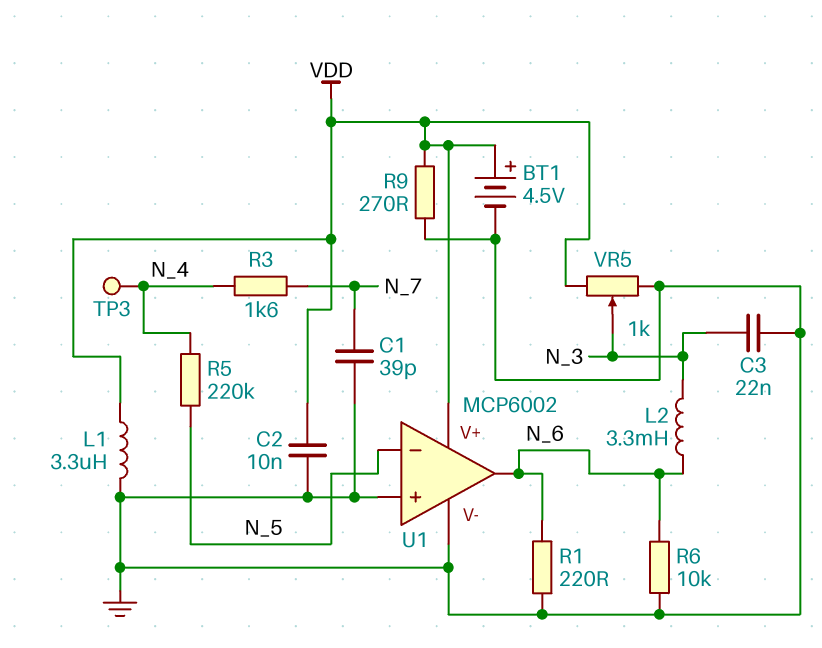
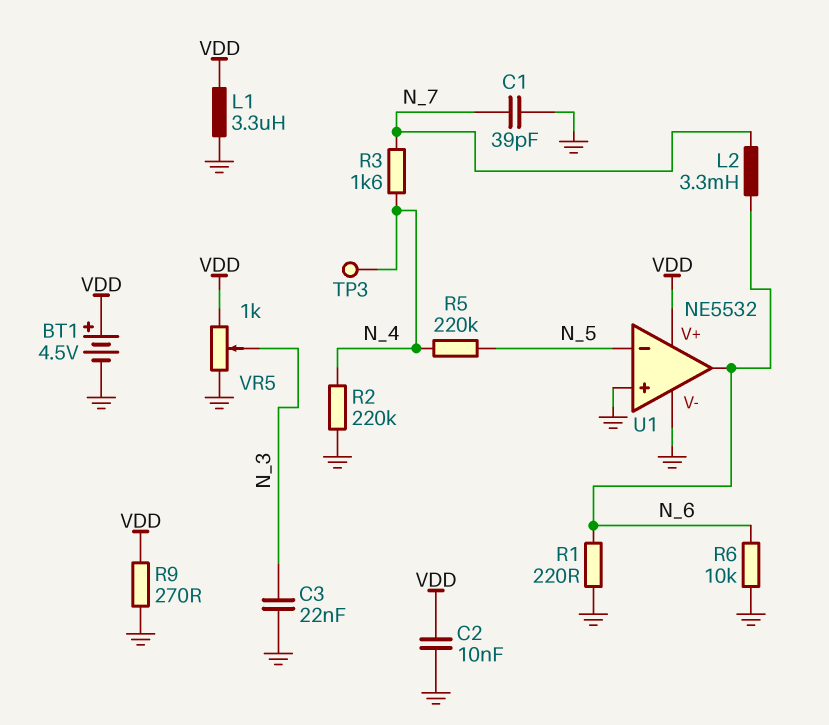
L2: 3.3mH (N_3, N_6) -> 3.3mH (N_6, N_7)
R2: none -> 220k (GND, N_4)
U1: MCP6002 -> NE5532

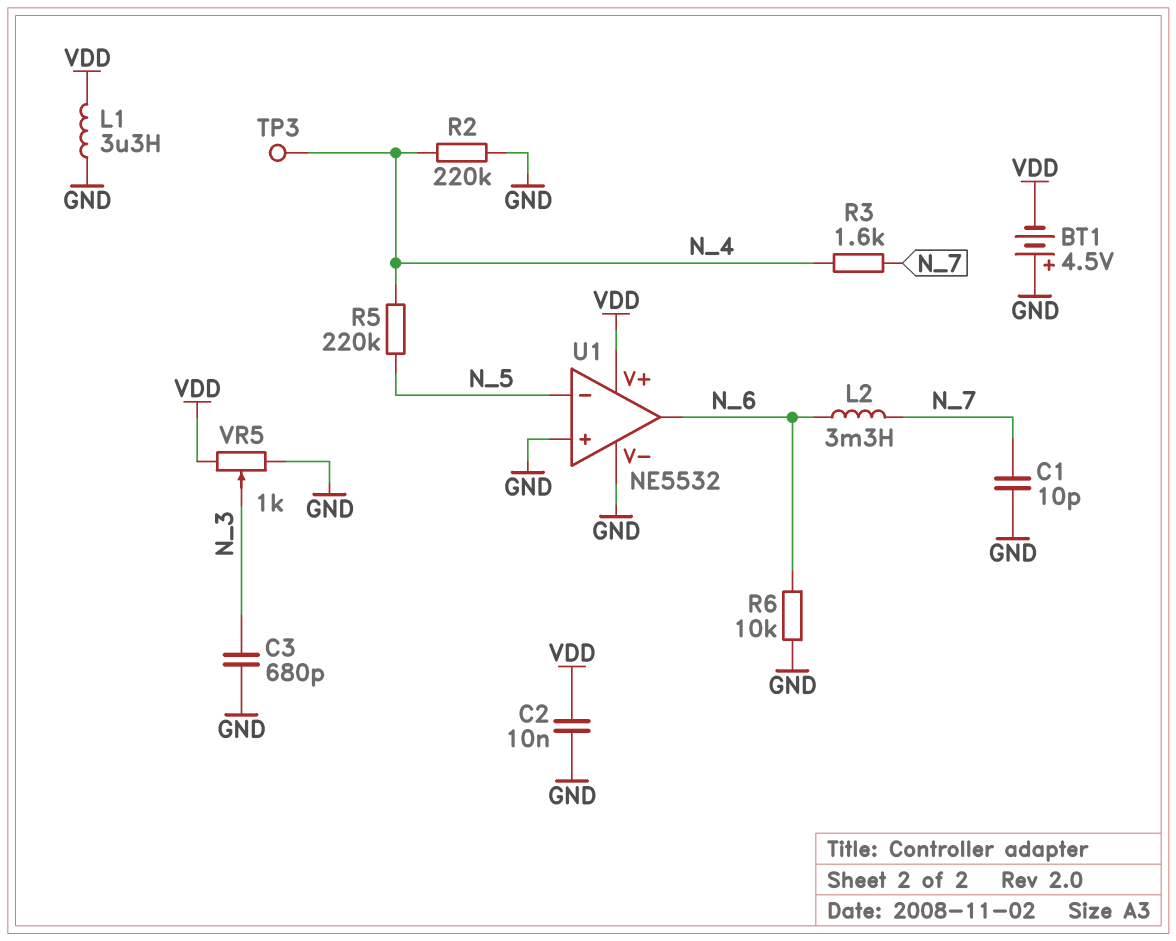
BT1: 4.5V (plus VDD, minus GND) -> 4.5V (plus GND, minus VDD)
C1: 39pF (GND, N_7) -> 10pF (GND, N_7)
C3: 22nF (GND, N_3) -> 680pF (GND, N_3)
R1: 220 (GND, N_6) -> none
R9: 270 (GND, VDD) -> none

